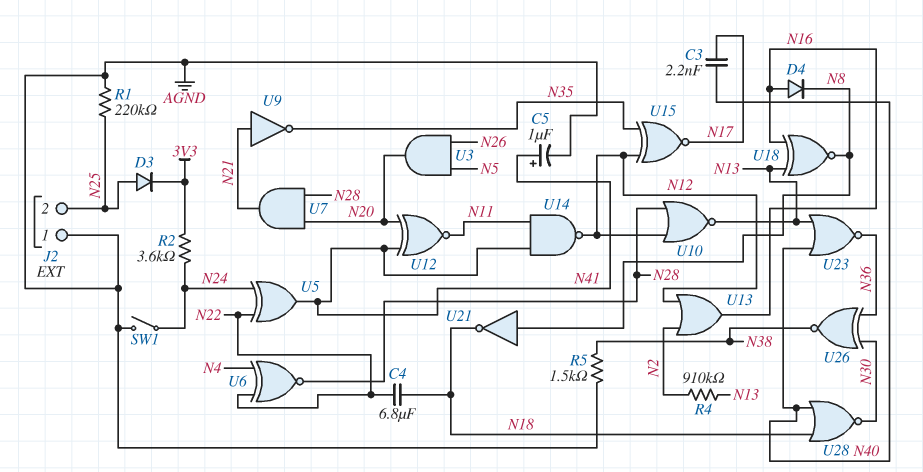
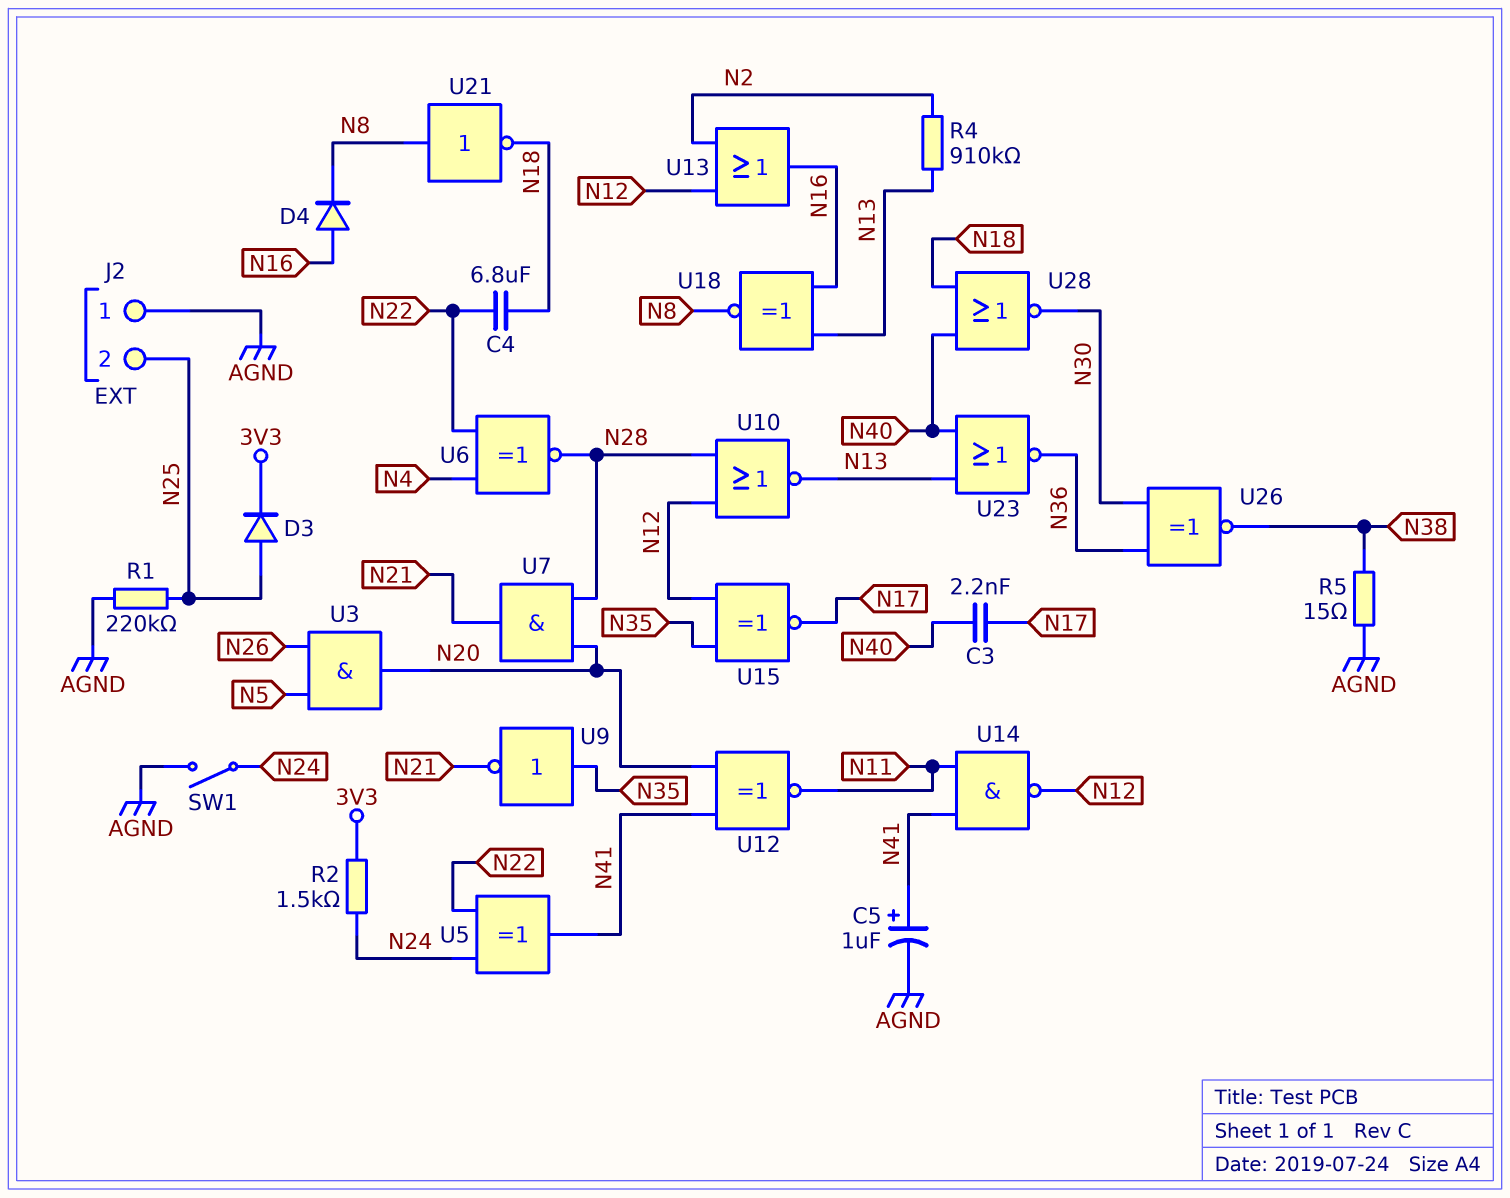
R2: 3.6k (3V3, N24) -> 1.5k (3V3, N24)
R5: 1.5k (AGND, N38) -> 15 (AGND, N38)
U9: NOT (in N21, out N35) -> NOT (in N35, out N21)

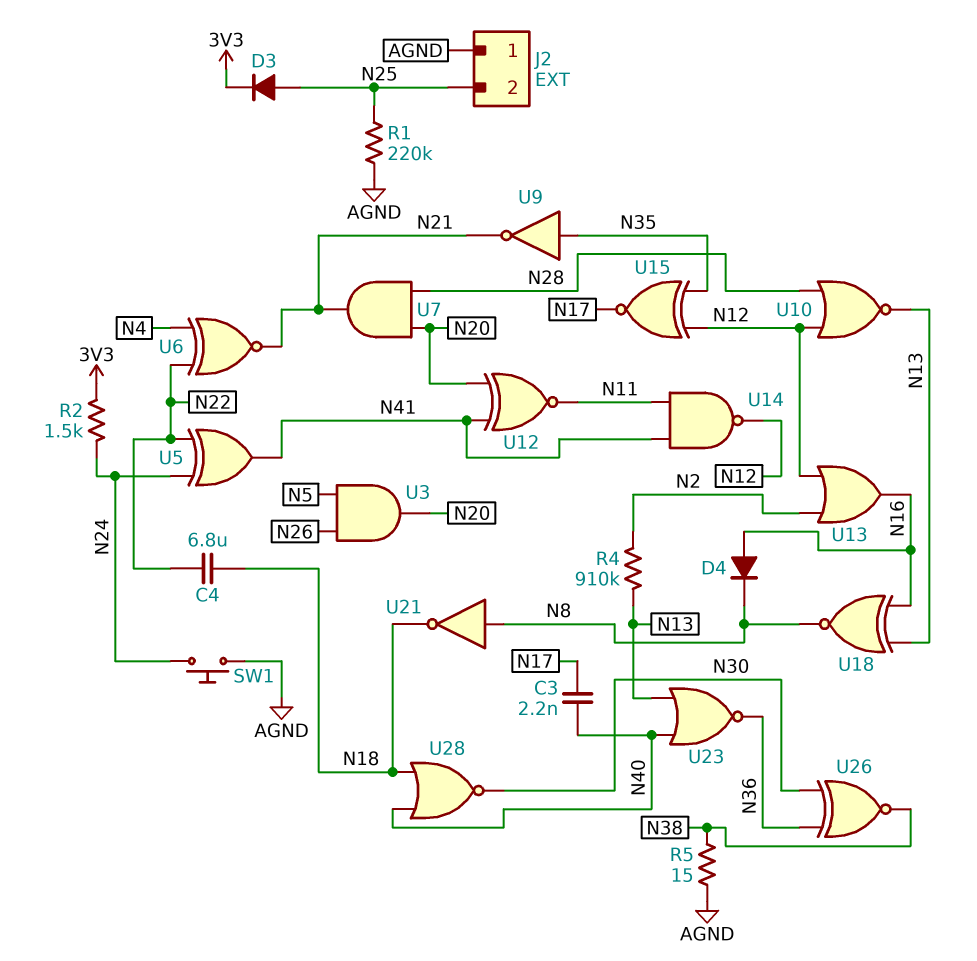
C5: 1uF (plus N41, minus AGND) -> none
SW1: switch (AGND, N24) -> button (AGND, N24)
U6: XNOR (in N4, in N22, out N28) -> XNOR (in N4, in N22, out N21)

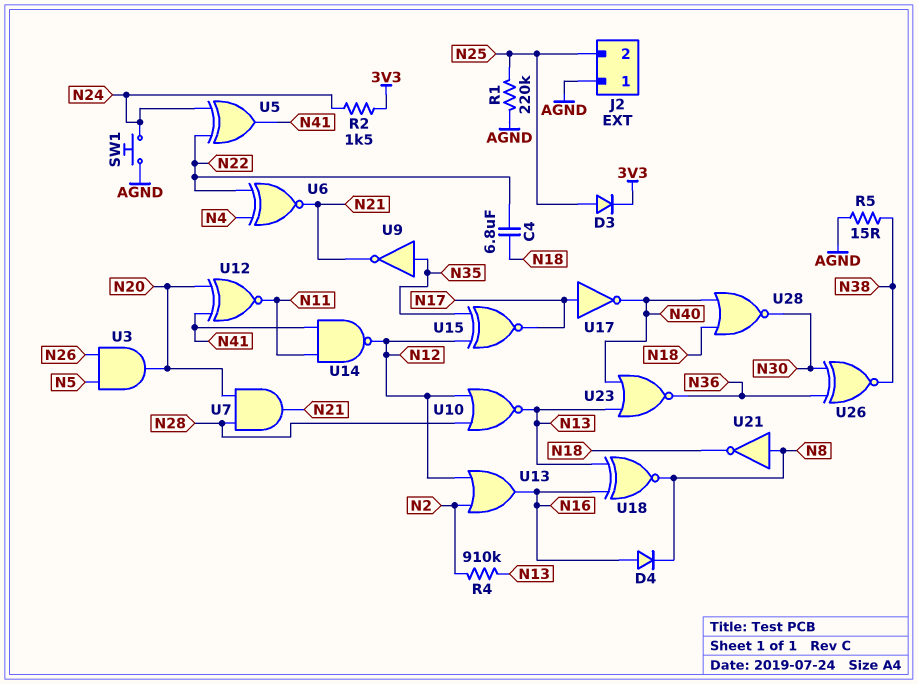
C3: 2.2nF (N17, N40) -> none
U17: none -> NOT (in N17, out N40)

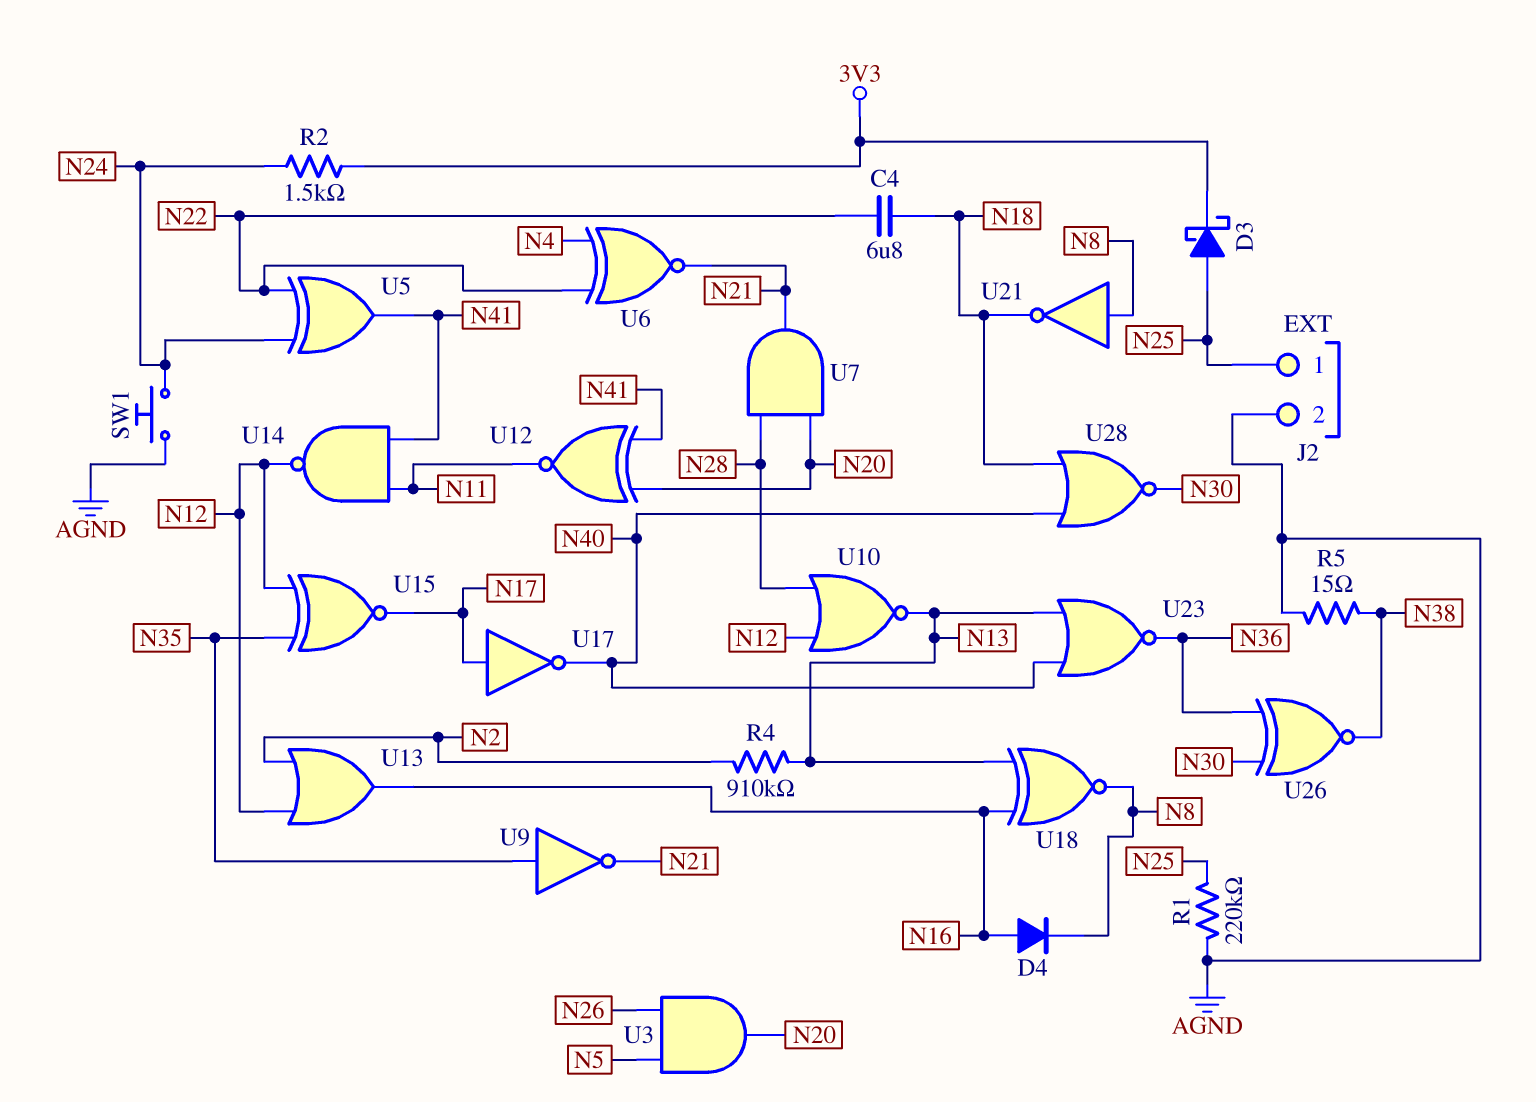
D3: diode (A N25, K 3V3) -> schottky (A N25, K 3V3)
J2 pin 1: AGND -> N25
J2 pin 2: N25 -> AGND

